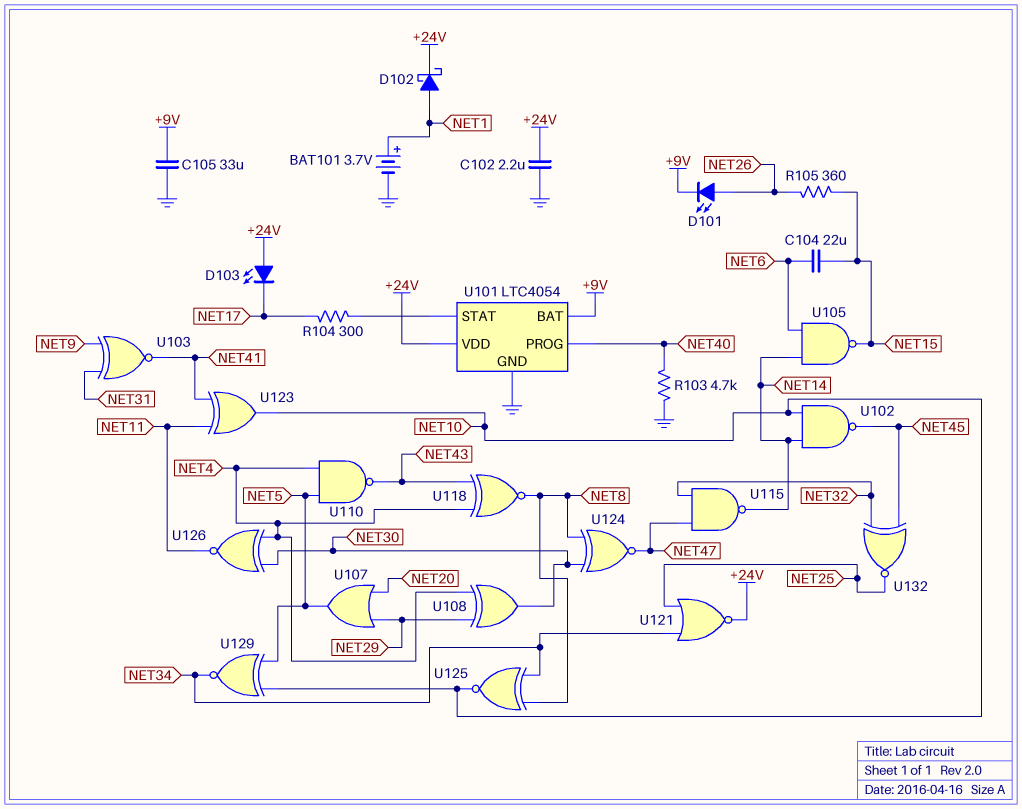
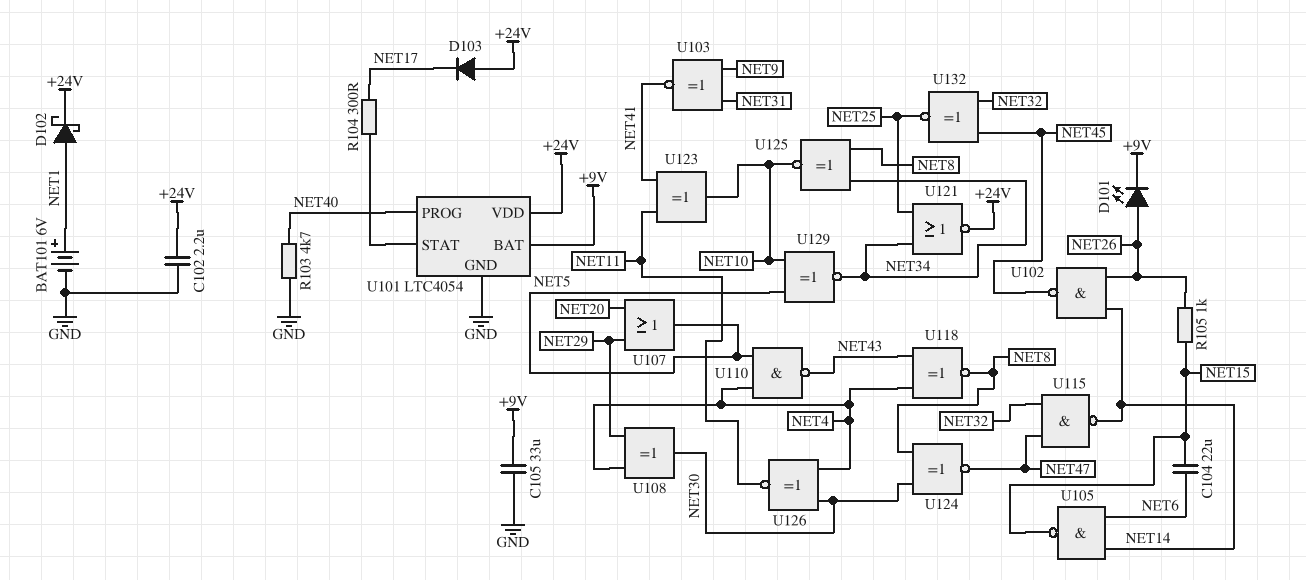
BAT101: 3.7V (plus NET1, minus GND) -> 6V (plus NET1, minus GND)
D103: LED (A +24V, K NET17) -> diode (A +24V, K NET17)
R105: 360 (NET15, NET26) -> 1k (NET15, NET26)
U102: NAND (in NET10, in NET14, out NET45) -> NAND (in NET14, in NET26, out NET45)

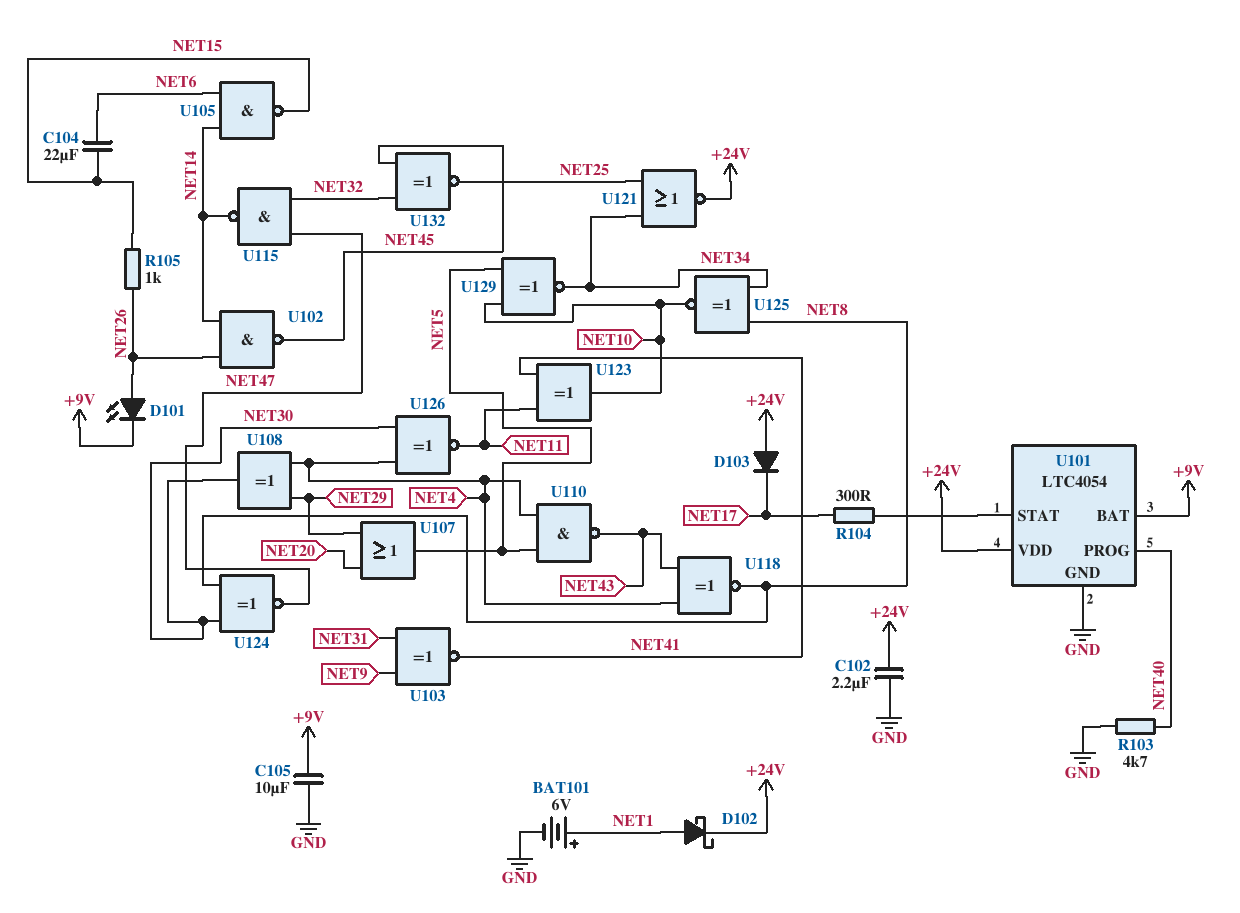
C105: 33uF (+9V, GND) -> 10uF (+9V, GND)

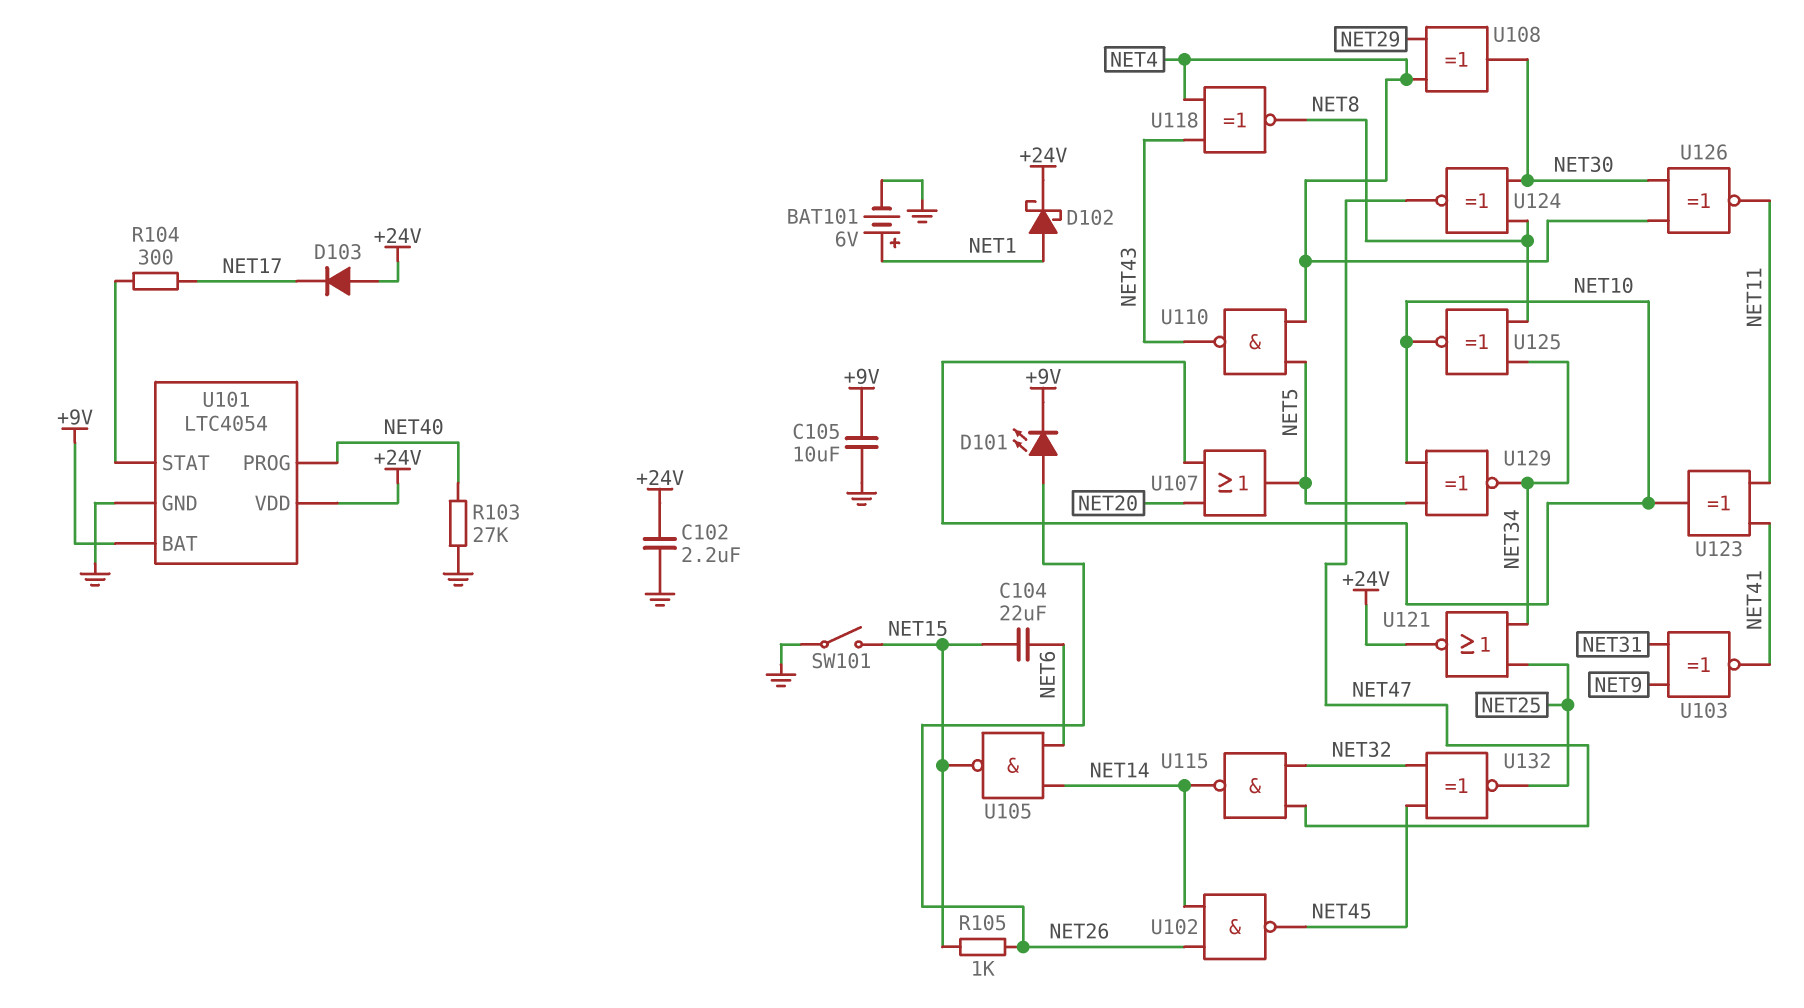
R103: 4.7k (GND, NET40) -> 27k (GND, NET40)
SW101: none -> switch (GND, NET15)
U107: OR (in NET20, in NET29, out NET5) -> OR (in NET10, in NET20, out NET5)

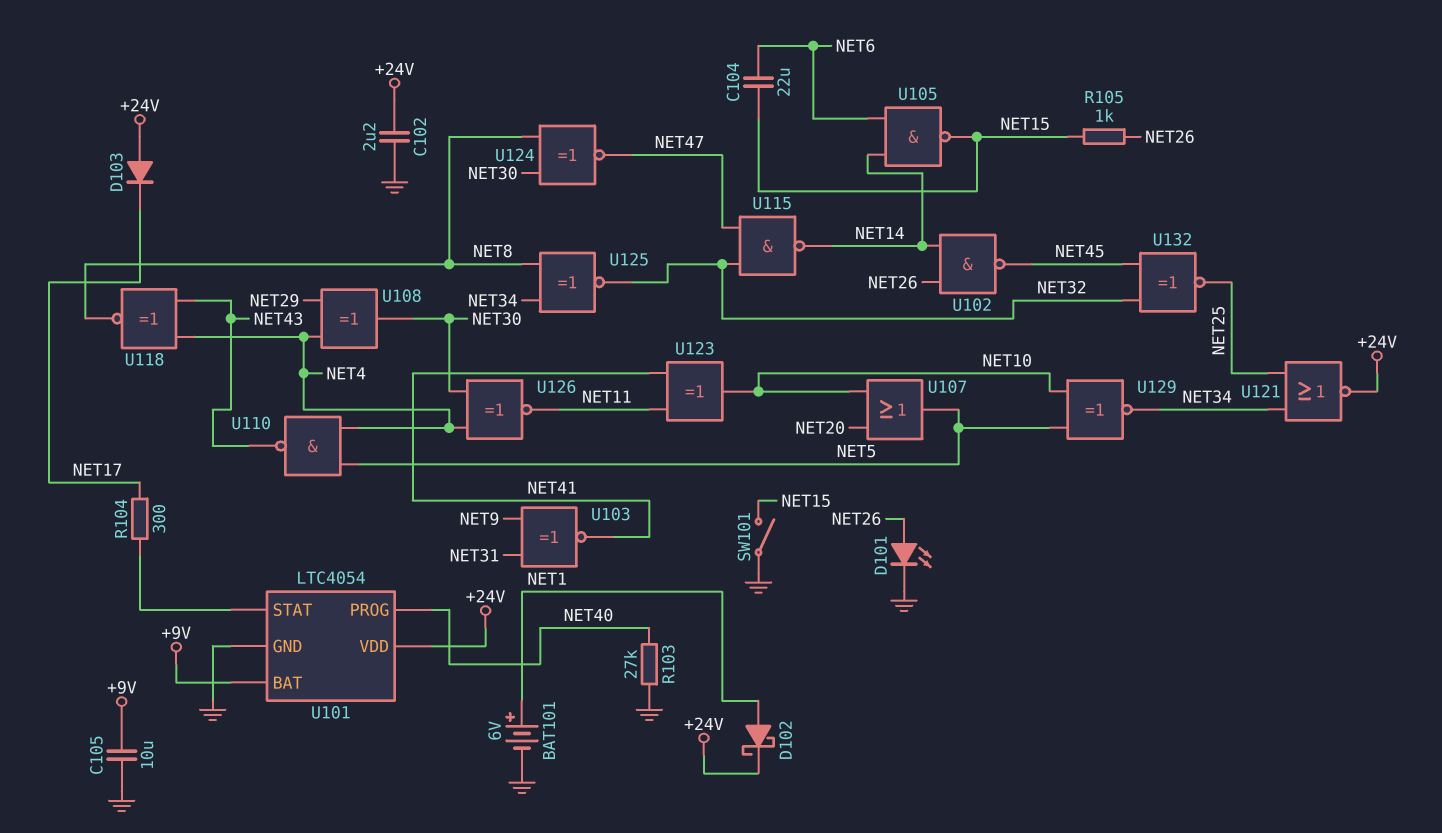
D101: LED (A NET26, K +9V) -> LED (A NET26, K GND)
U125: XNOR (in NET8, in NET34, out NET10) -> XNOR (in NET8, in NET34, out NET32)

